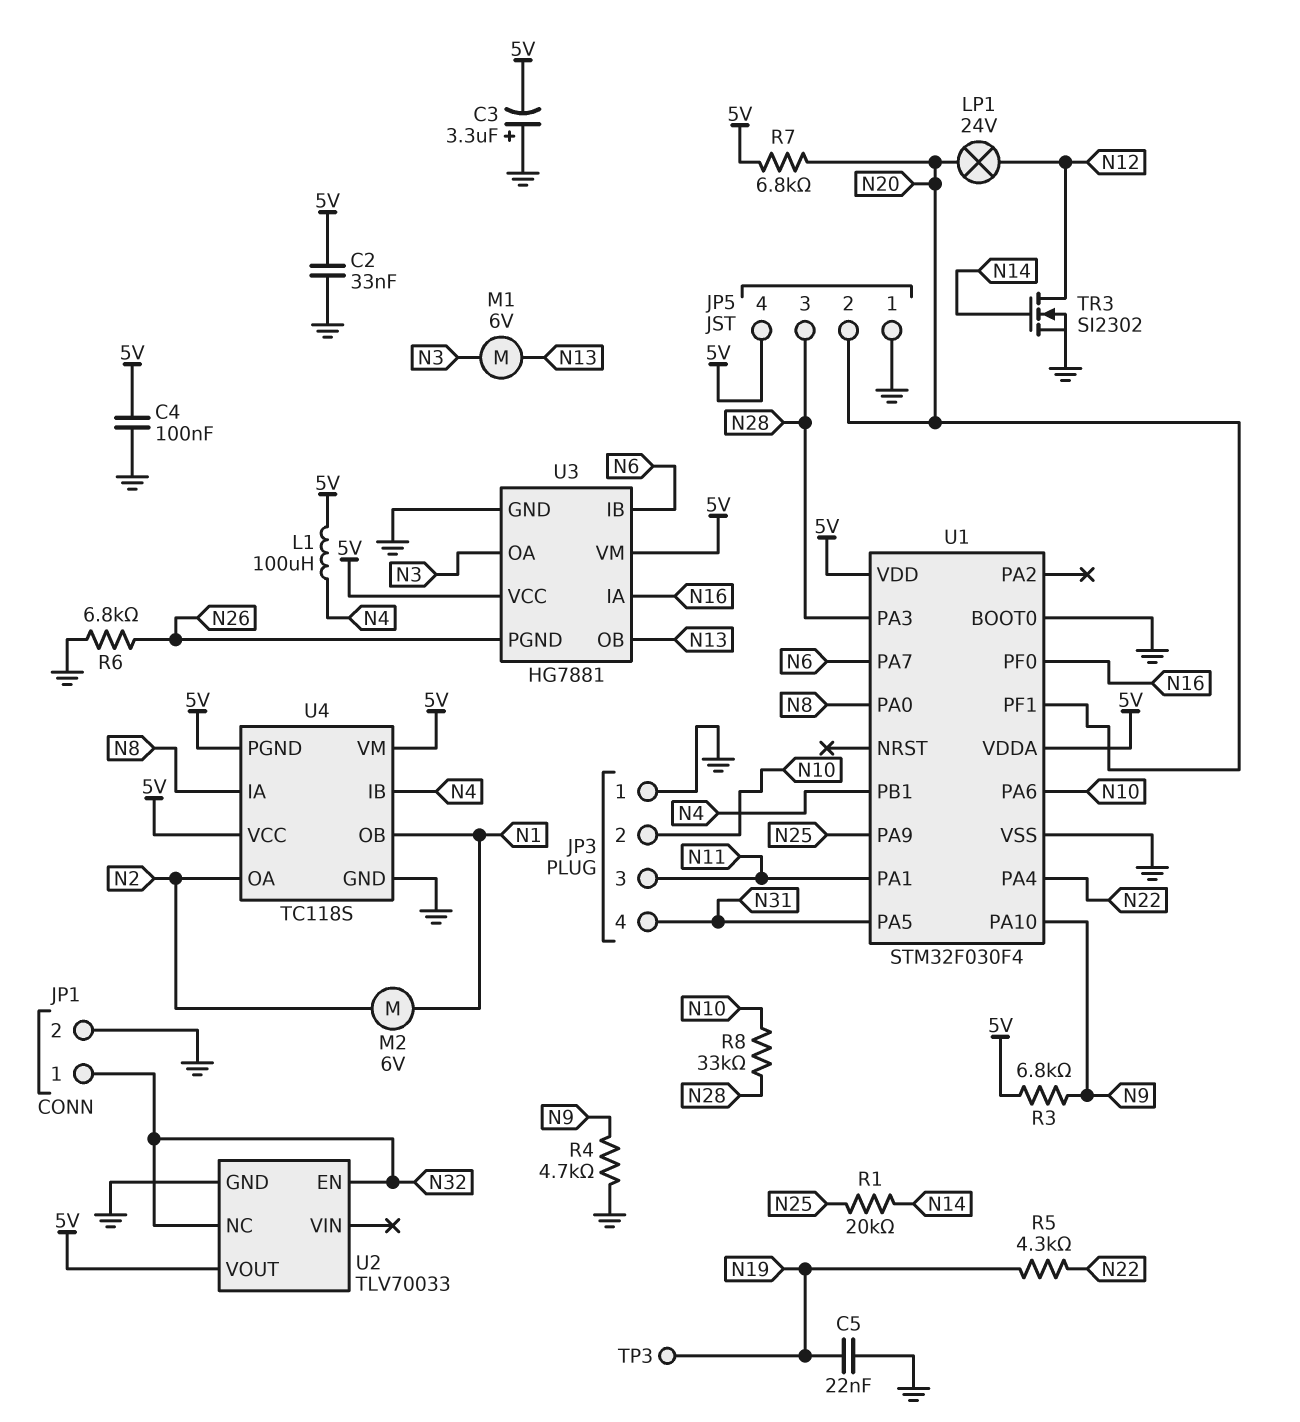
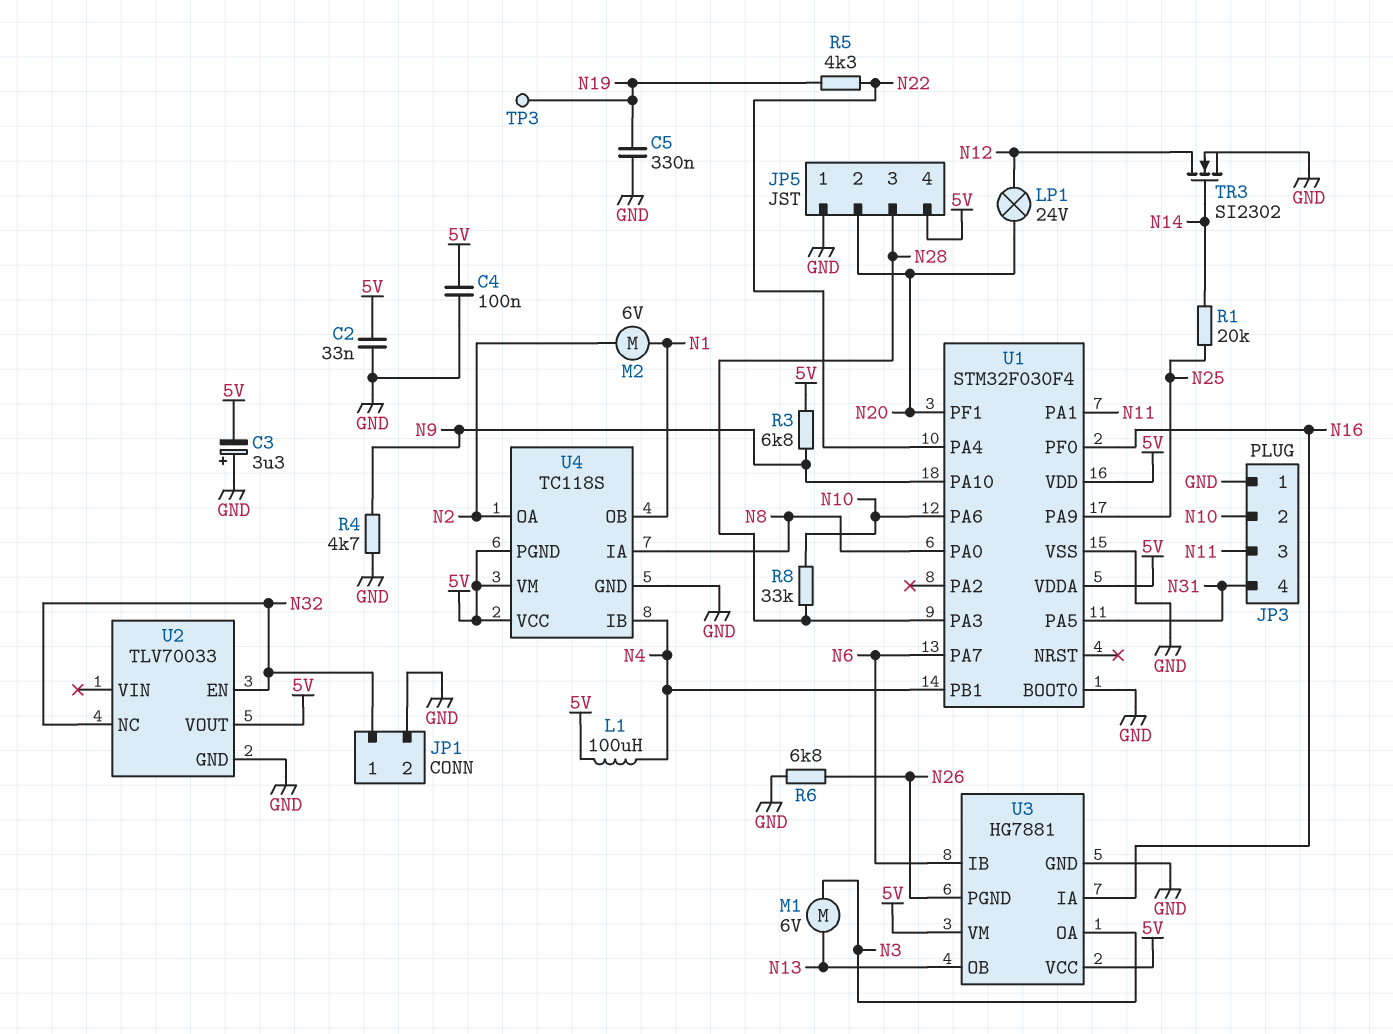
C5: 22nF (GND, N19) -> 330nF (GND, N19)
R7: 6.8k (5V, N20) -> none

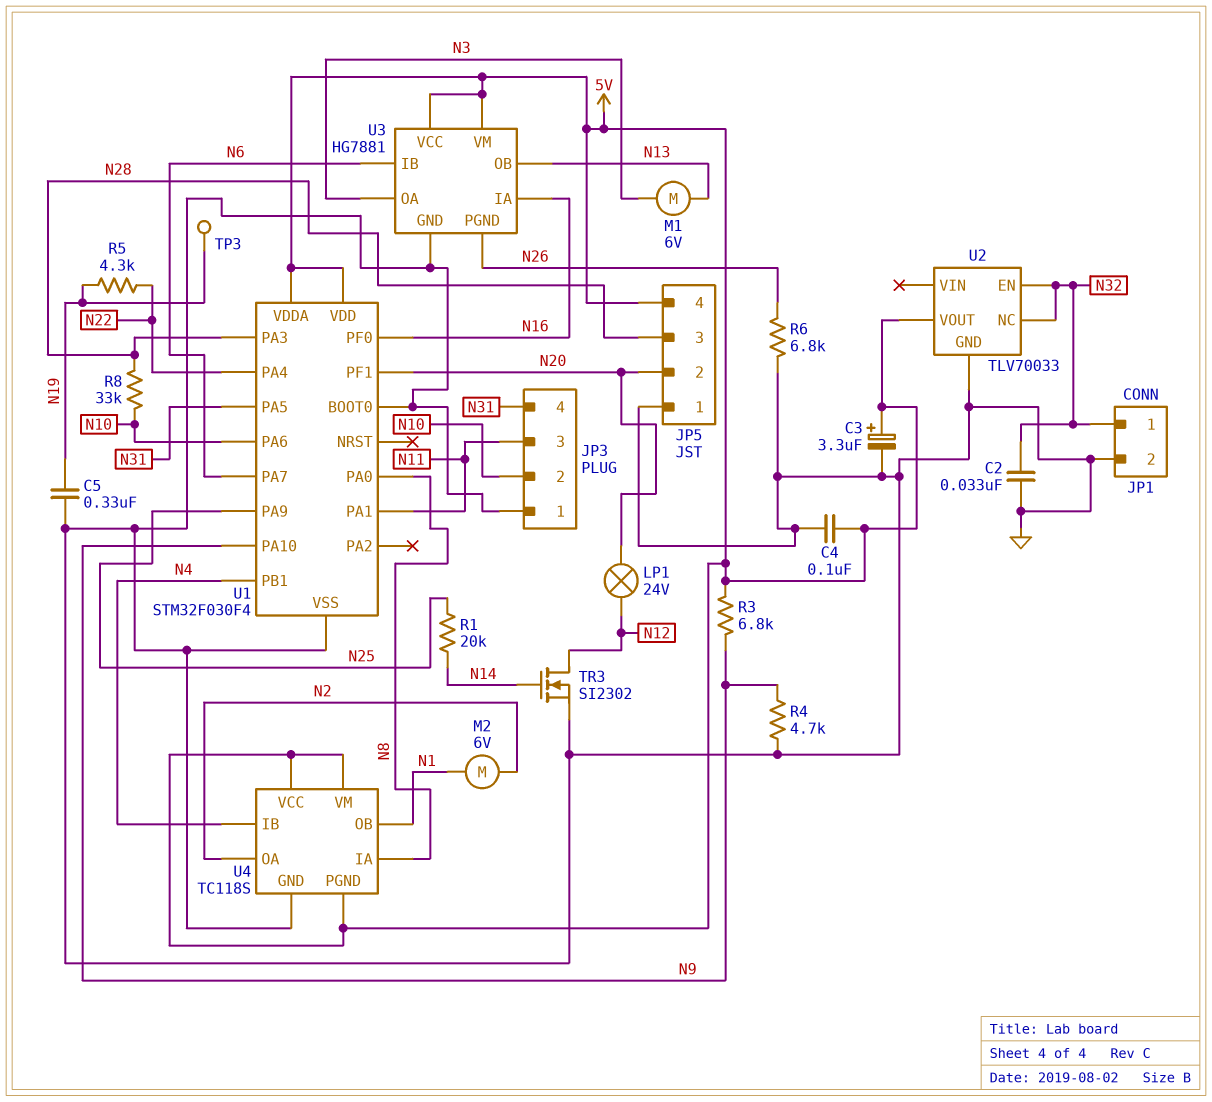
C2: 33nF (5V, GND) -> 33nF (GND, N32)
C3: 3.3uF (plus GND, minus 5V) -> 3.3uF (plus 5V, minus GND)
L1: 100uH (5V, N4) -> none

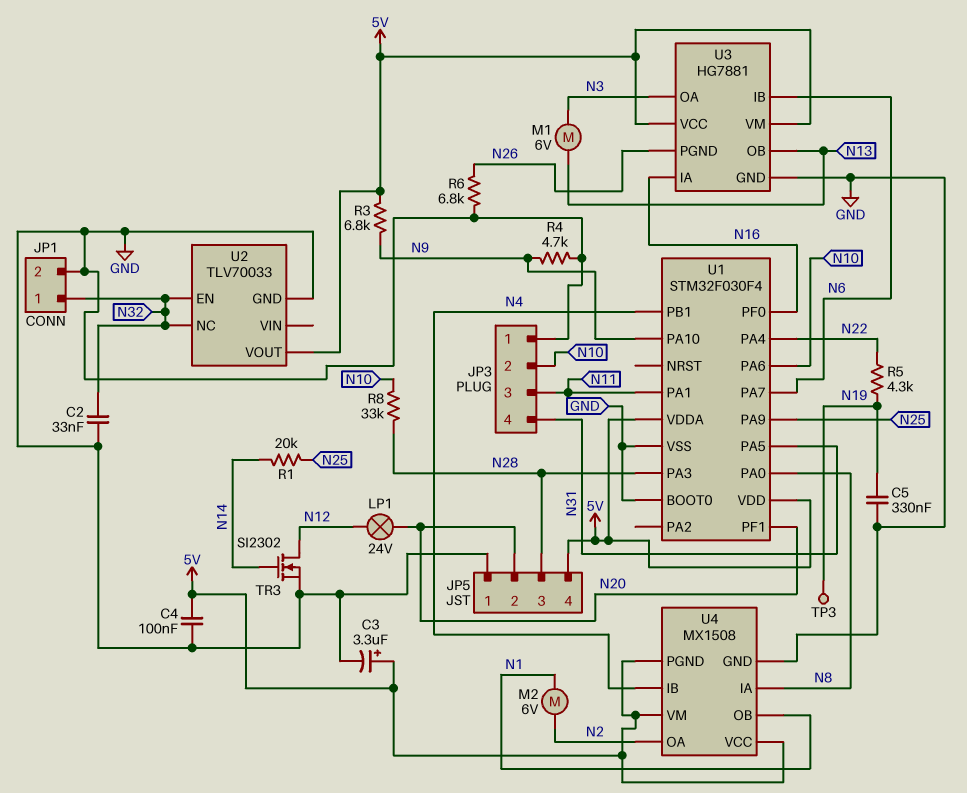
U4: TC118S -> MX1508

